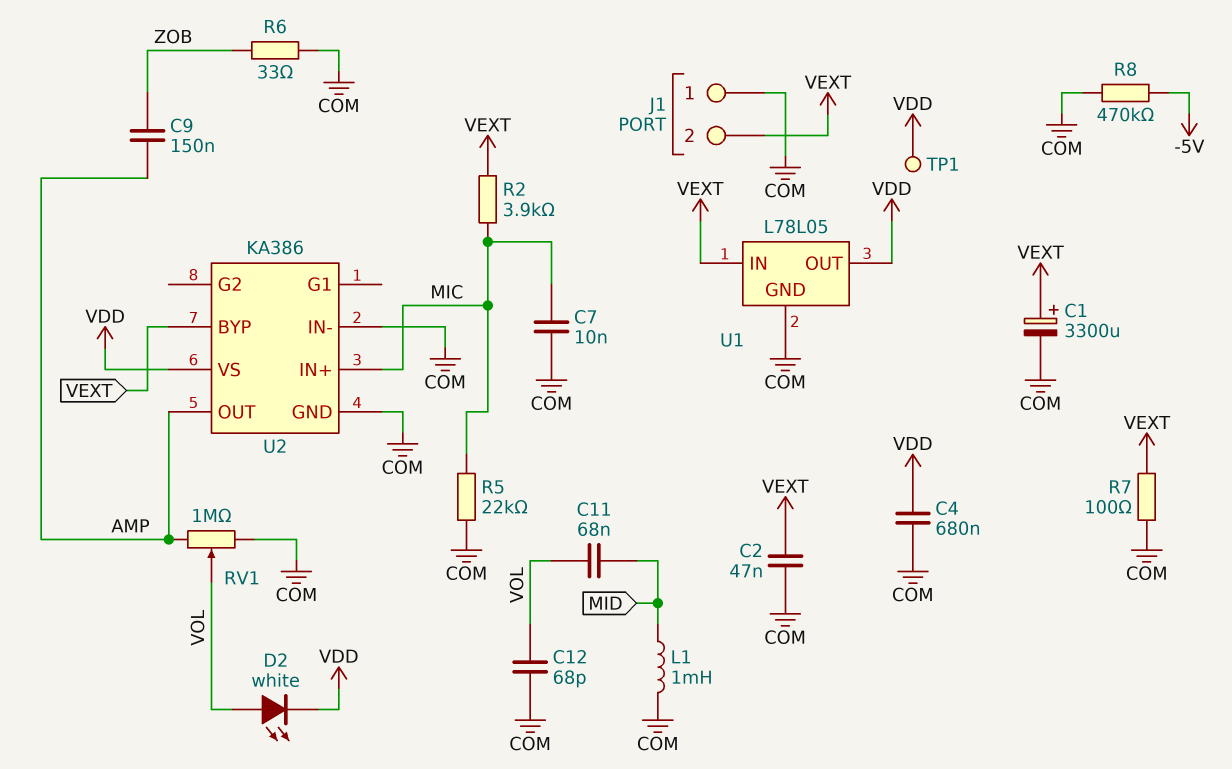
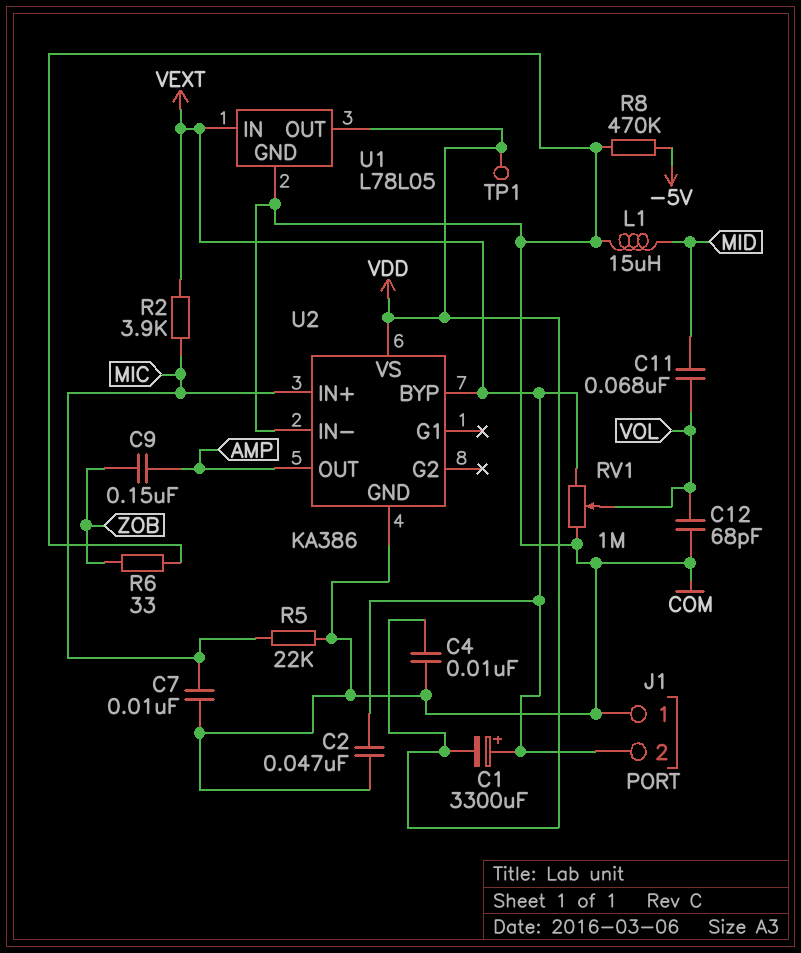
C1: 3300uF (plus VEXT, minus COM) -> 3300uF (plus VEXT, minus VDD)
C4: 680nF (COM, VDD) -> 10nF (COM, VDD)
D2: LED white (A VOL, K VDD) -> none
L1: 1mH (COM, MID) -> 15uH (COM, MID)
R7: 100 (COM, VEXT) -> none
RV1: 1M (AMP, COM, wiper VOL) -> 1M (COM, VEXT, wiper VOL)

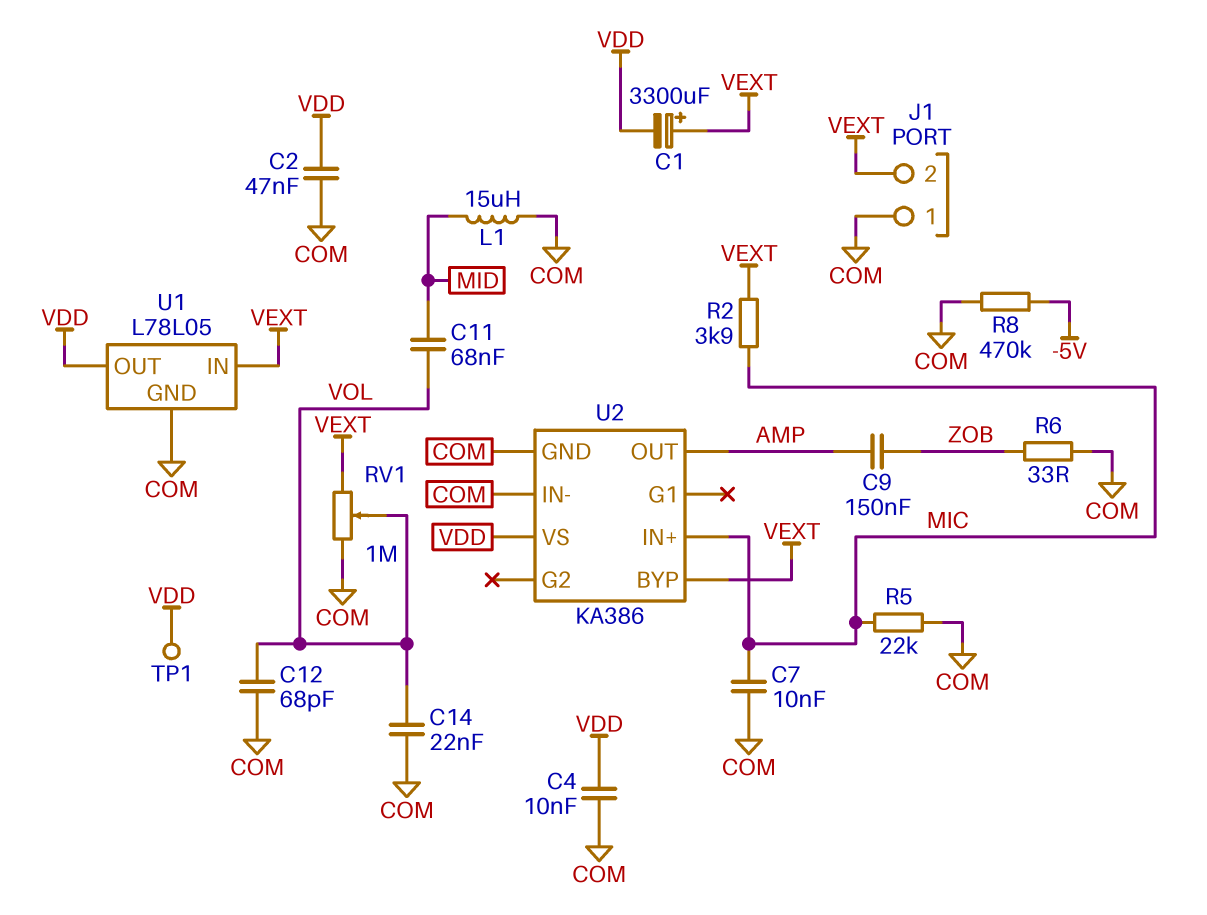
C2: 47nF (COM, VEXT) -> 47nF (COM, VDD)
C14: none -> 22nF (COM, VOL)

